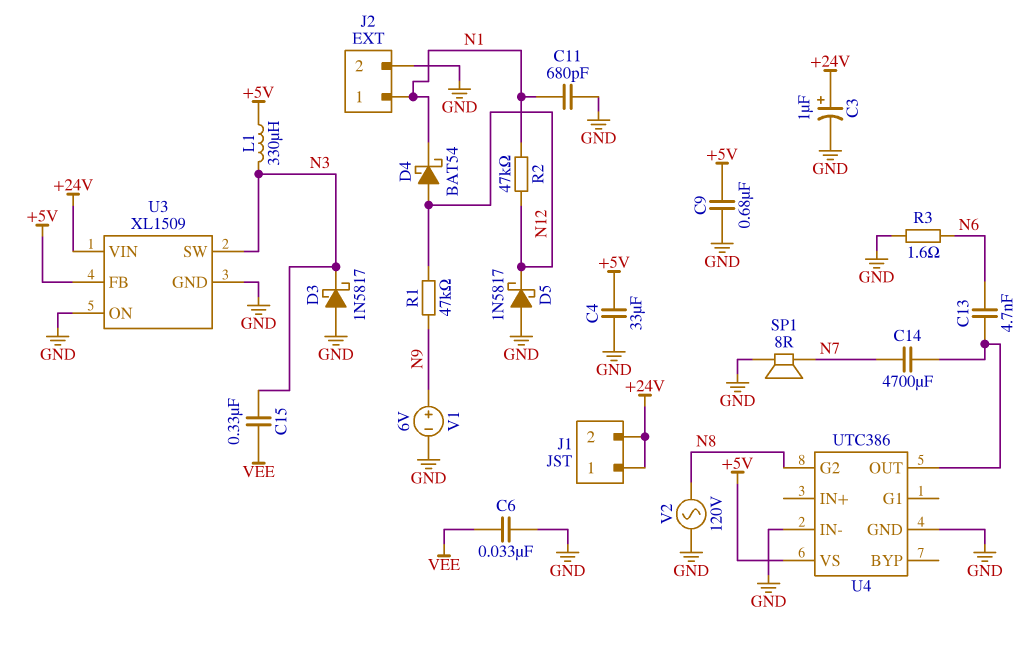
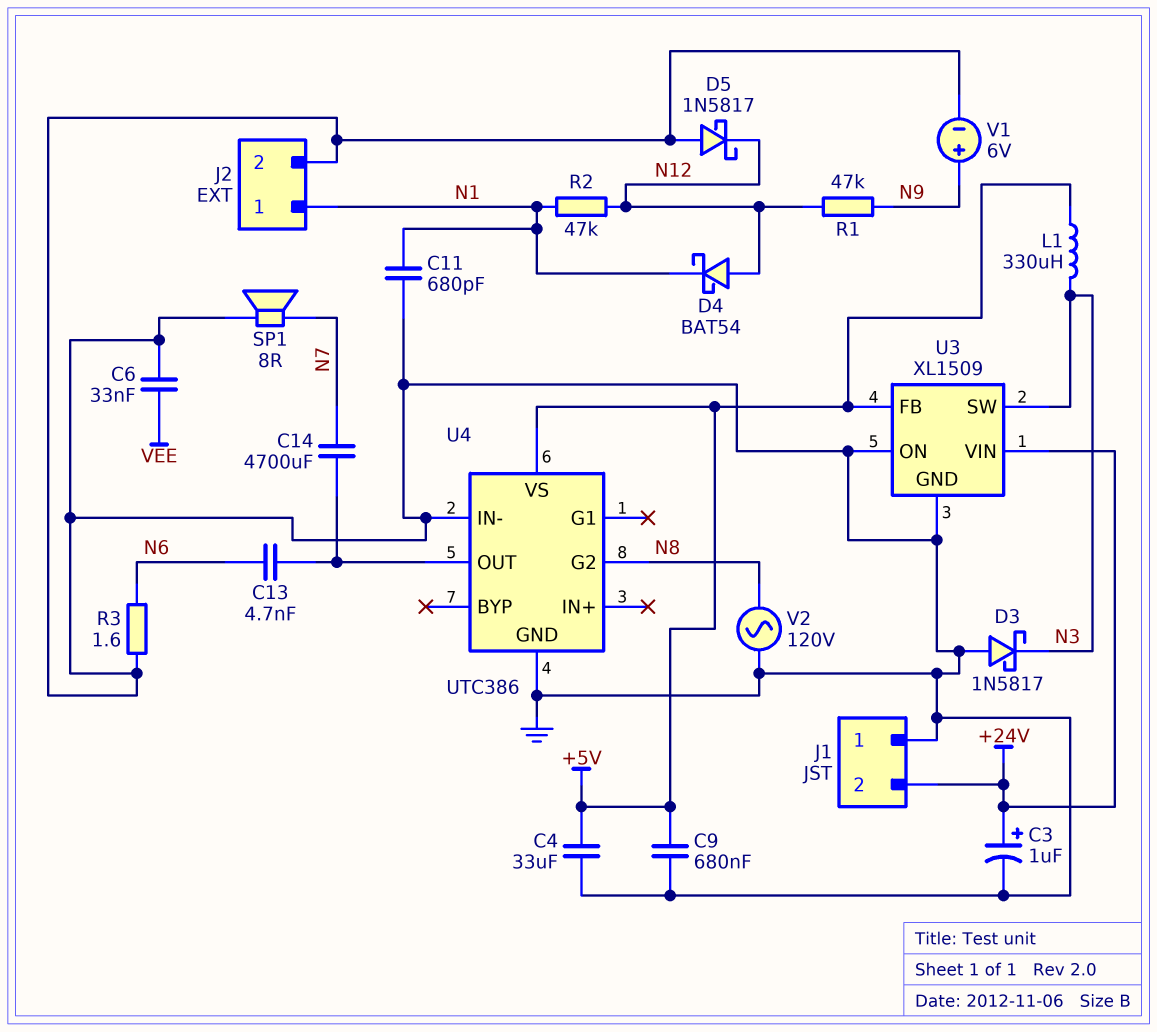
C15: 330nF (N3, VEE) -> none
J1 pin 1: +24V -> GND

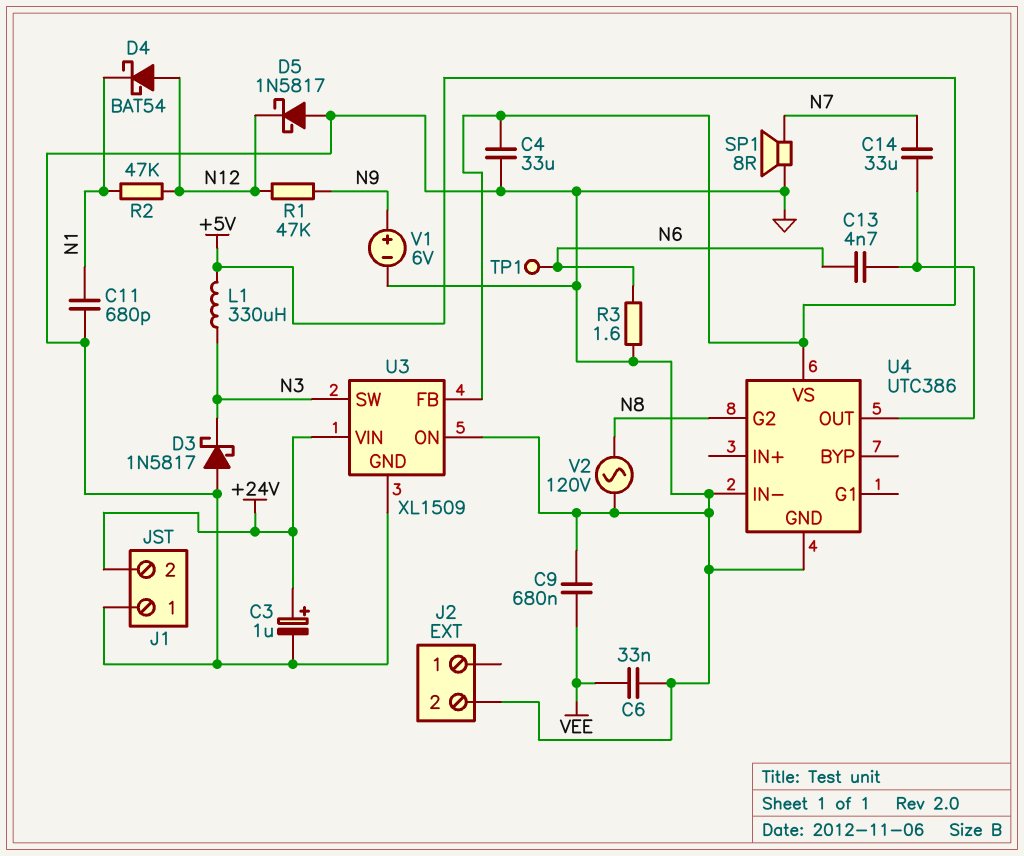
C9: 680nF (+5V, GND) -> 680nF (GND, VEE)
C14: 4700uF (N7, U4/OUT) -> 33uF (N7, U4/OUT)
J2 pin 1: N1 -> none
TP1: none -> test point (N6)

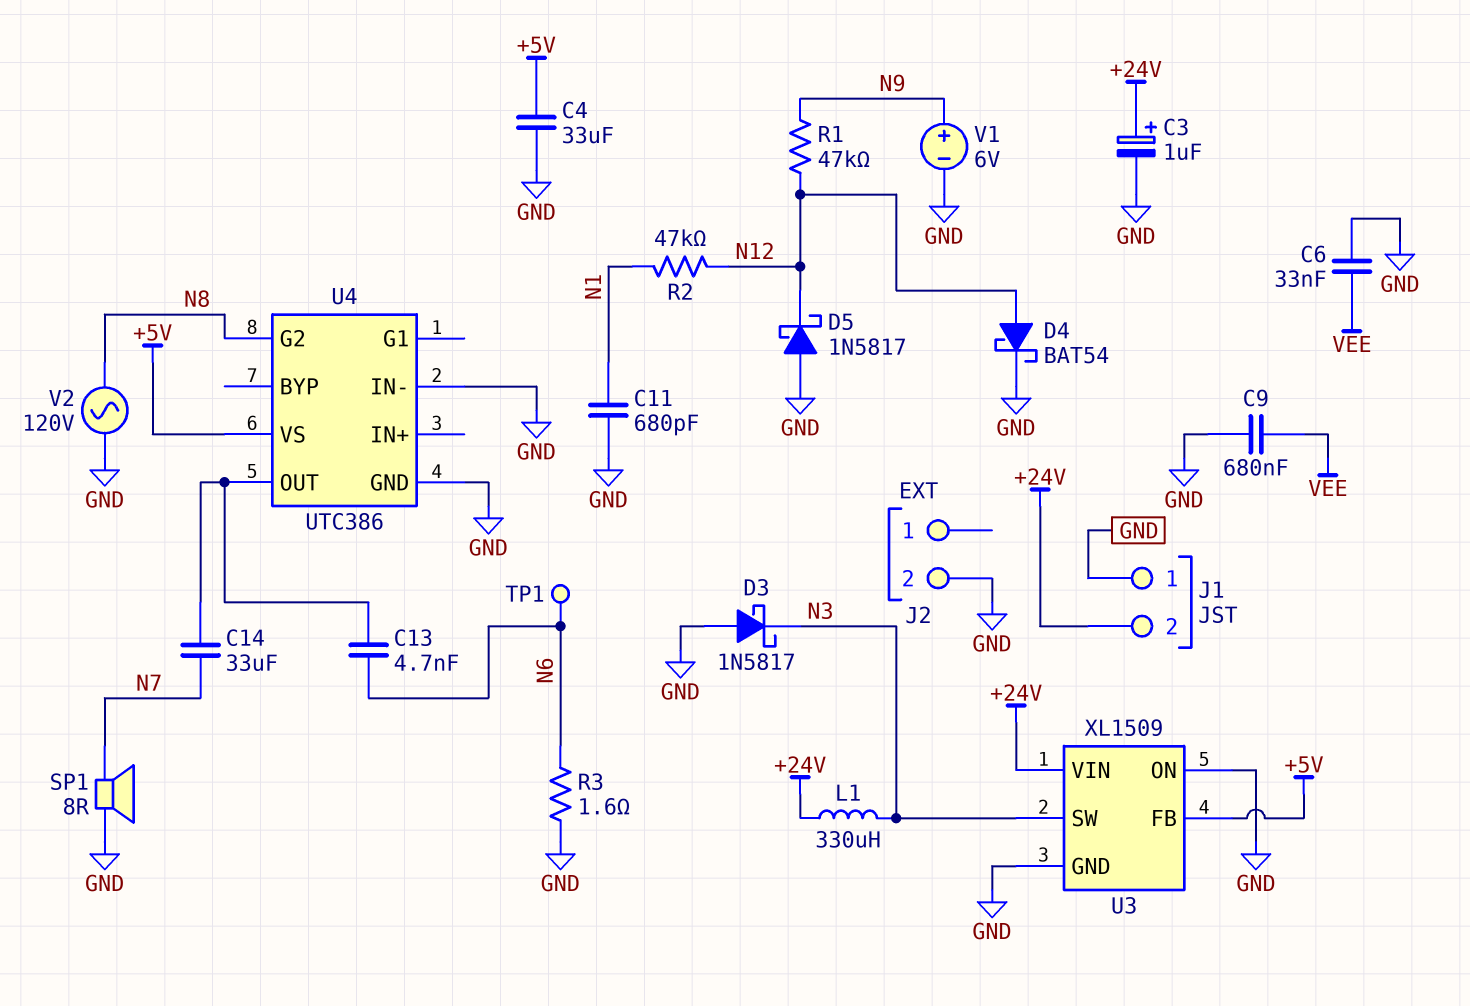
D4: schottky BAT54 (A N12, K N1) -> schottky BAT54 (A N12, K GND)
L1: 330uH (+5V, N3) -> 330uH (+24V, N3)

